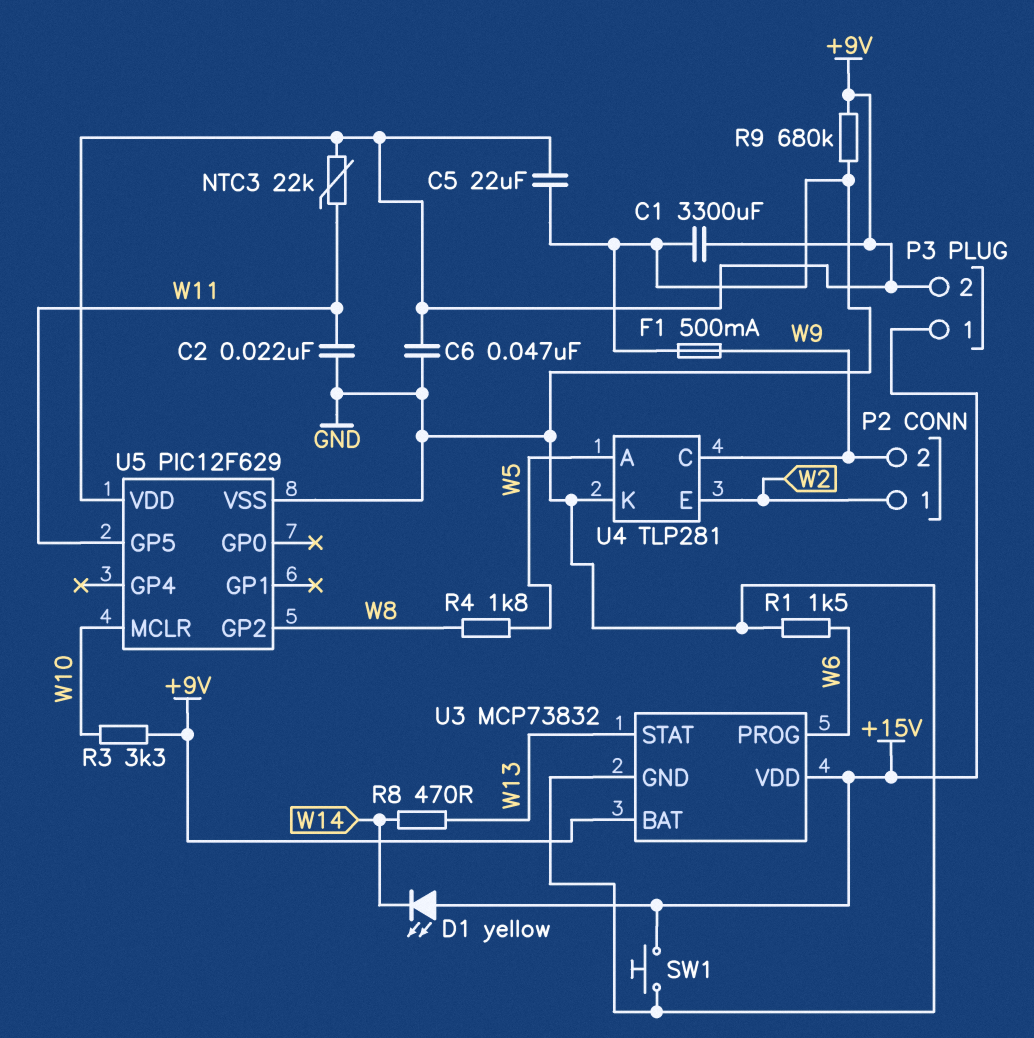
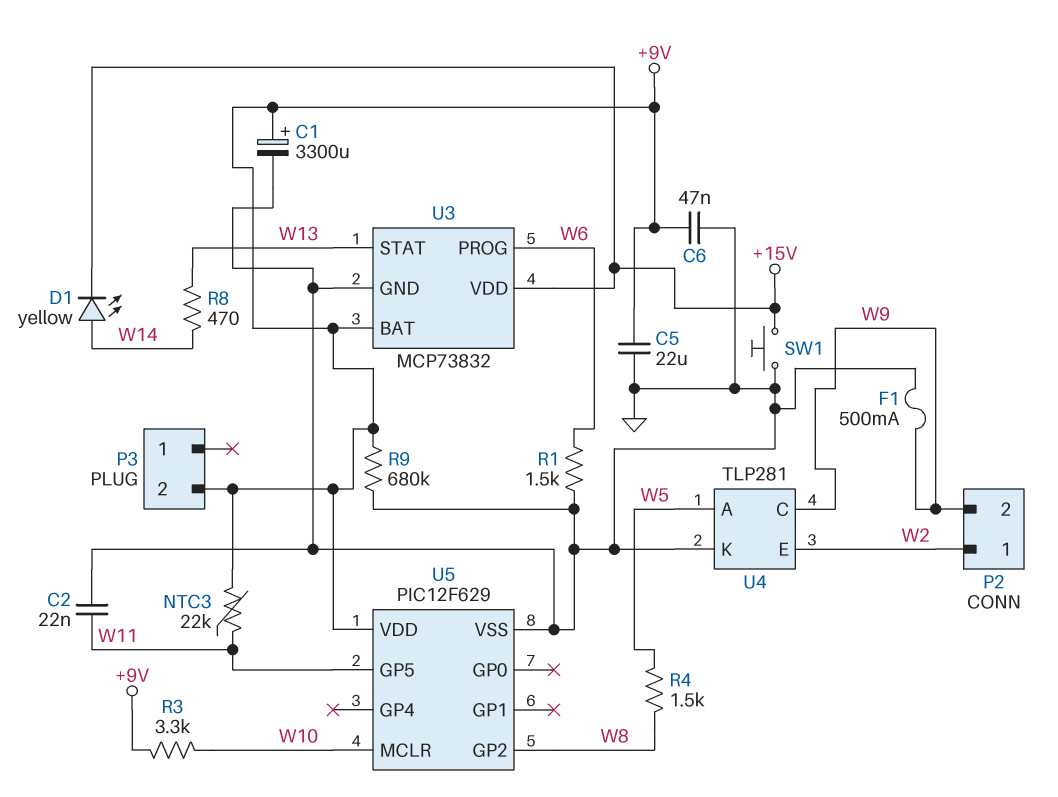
C1: 3300uF (+9V, GND) -> 3300uF (plus +9V, minus GND)
D1: LED yellow (A +15V, K W14) -> LED yellow (A W14, K +15V)
P3 pin 1: +15V -> none
R4: 1.8k (W5, W8) -> 1.5k (W5, W8)

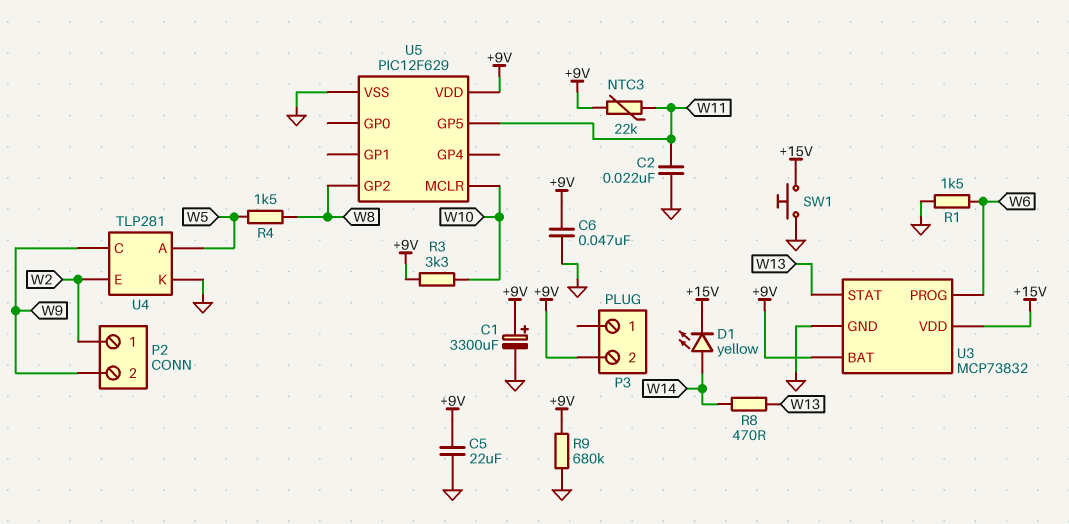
F1: 500mA (GND, W9) -> none

